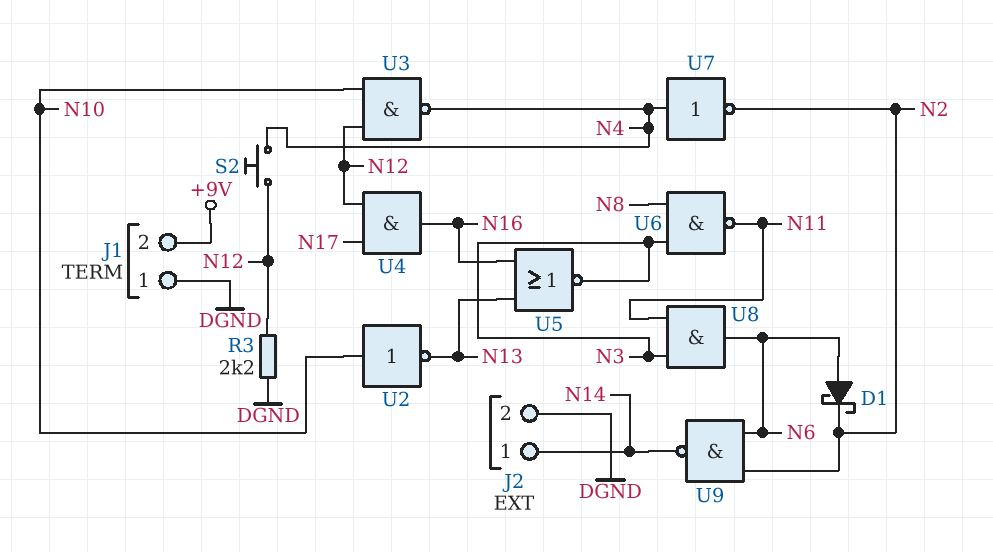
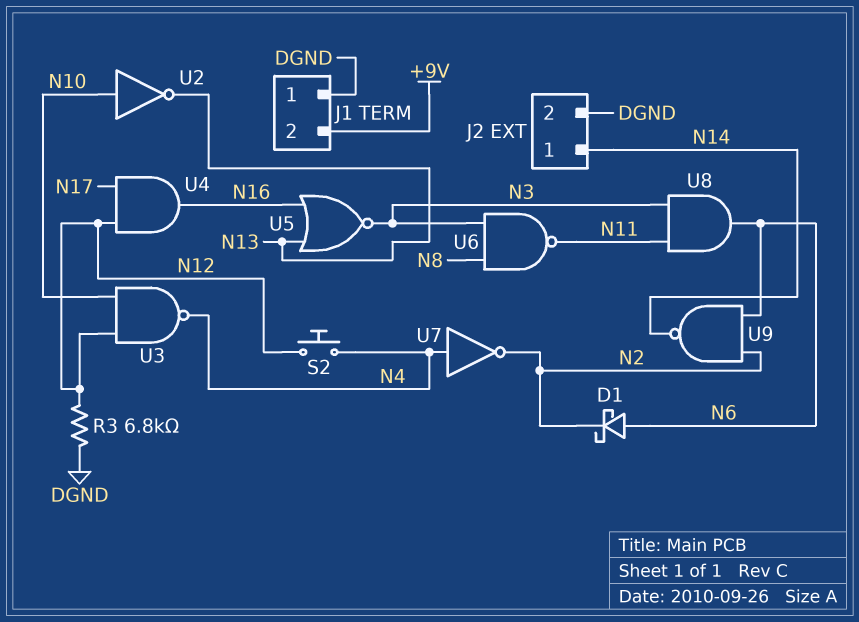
R3: 2.2k (DGND, N12) -> 6.8k (DGND, N12)

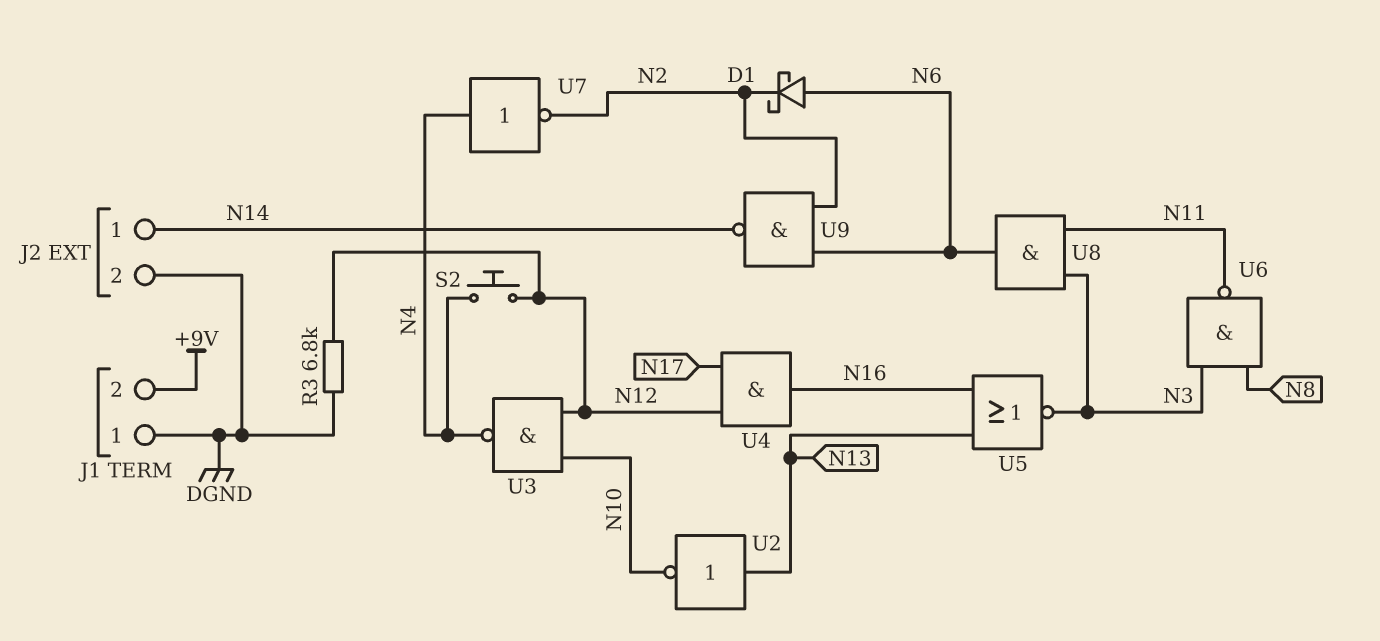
U2: NOT (in N10, out N13) -> NOT (in N13, out N10)

